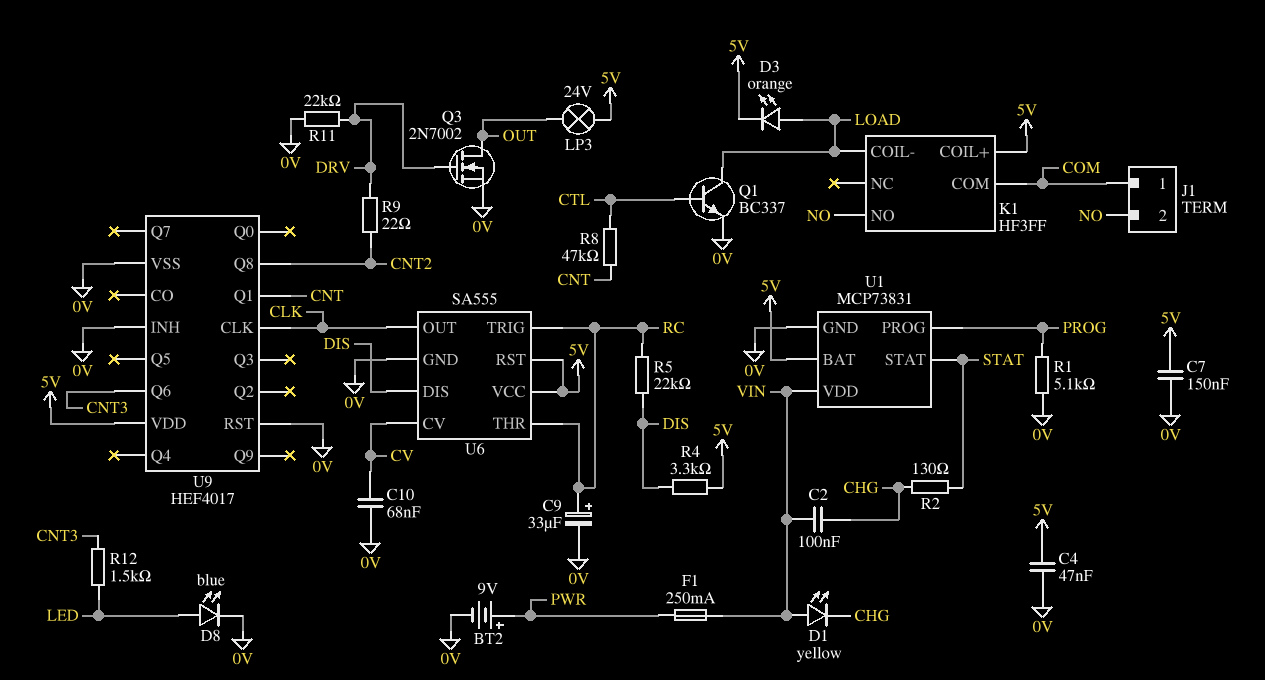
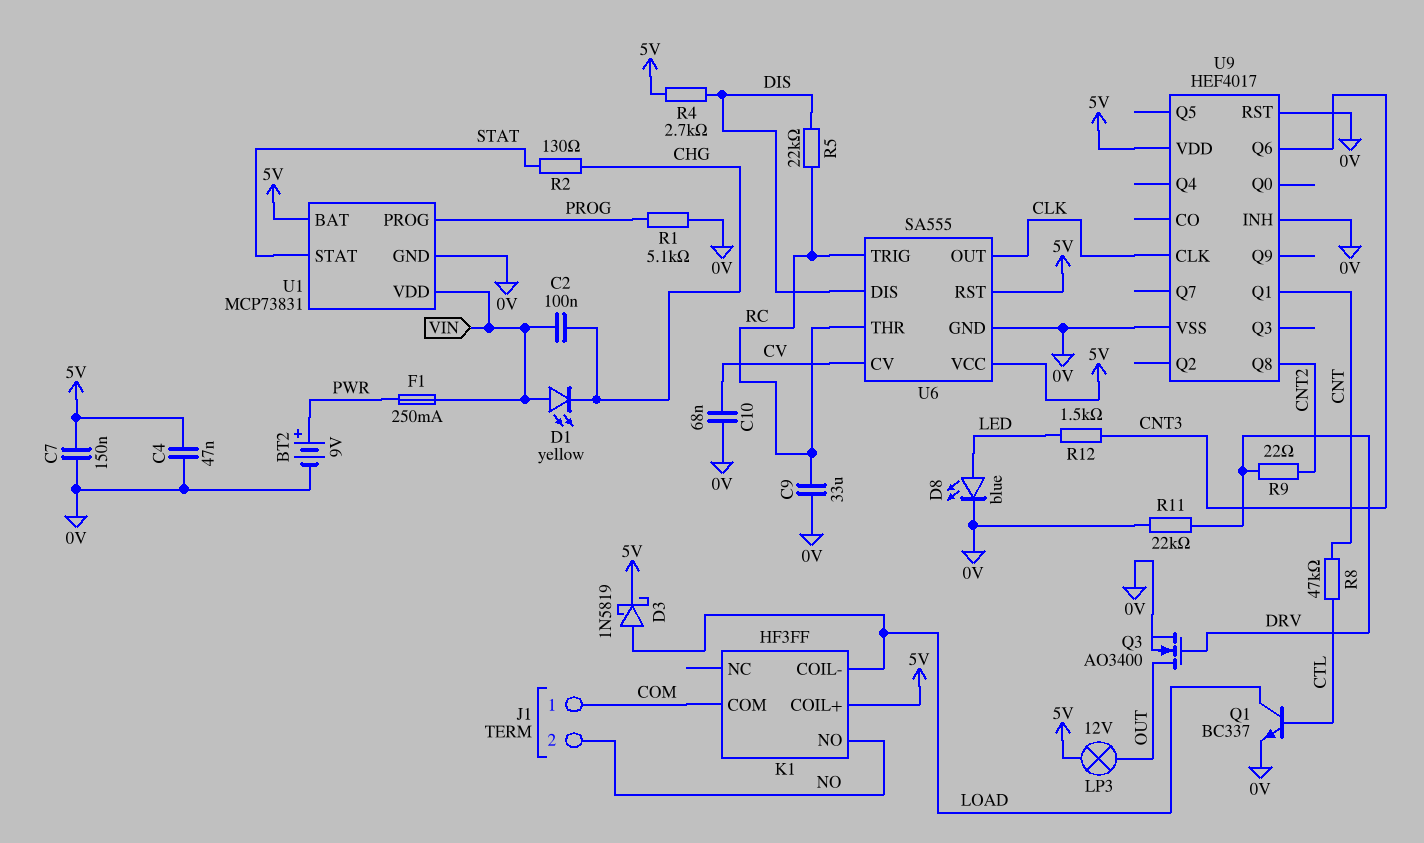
C9: 33uF (plus RC, minus 0V) -> 33uF (0V, RC)
D3: LED orange (A LOAD, K 5V) -> schottky 1N5819 (A LOAD, K 5V)
LP3: lamp 24V (5V, OUT) -> lamp 12V (5V, OUT)
Q3: NMOS 2N7002 (G DRV, D OUT, S 0V) -> NMOS AO3400 (G DRV, D OUT, S 0V)
R4: 3.3k (5V, DIS) -> 2.7k (5V, DIS)

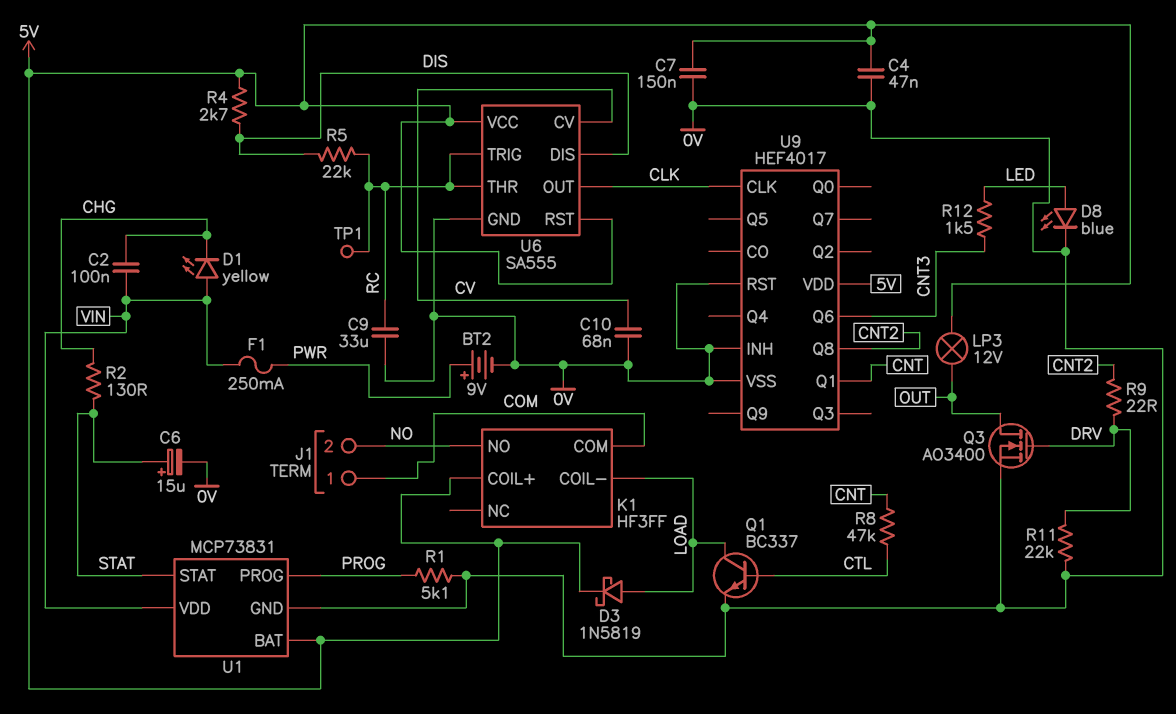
C6: none -> 15uF (plus STAT, minus 0V)
TP1: none -> test point (RC)

